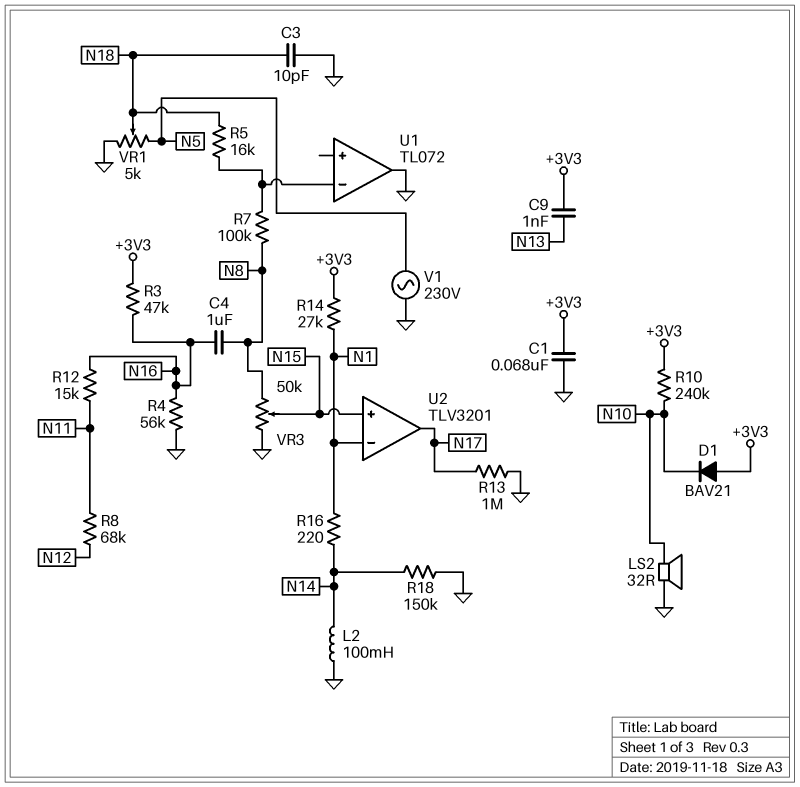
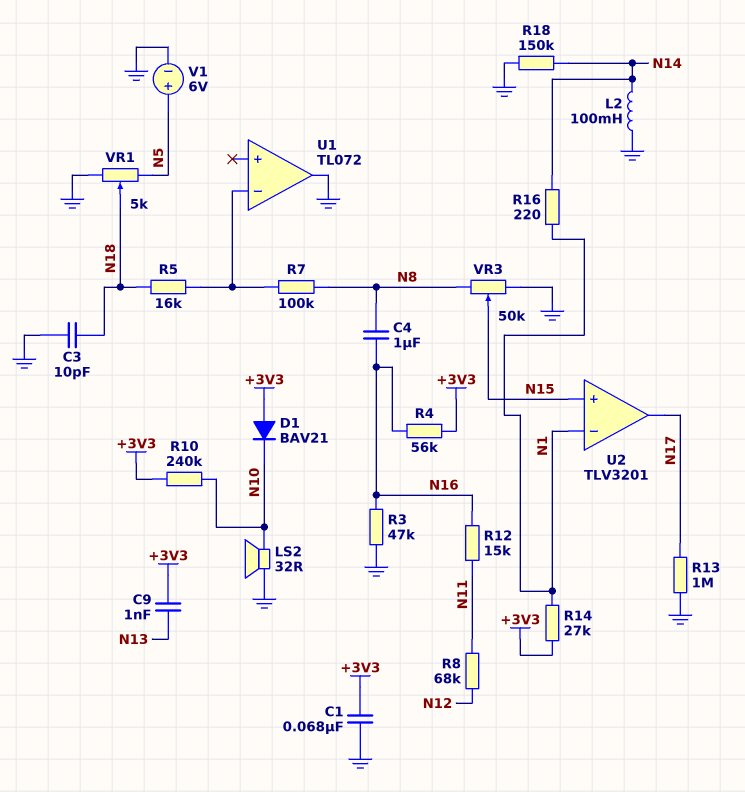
R3: 47k (+3V3, N16) -> 47k (GND, N16)
R4: 56k (GND, N16) -> 56k (+3V3, N16)
V1: AC 230V (GND, N5) -> 6V (plus N5, minus GND)

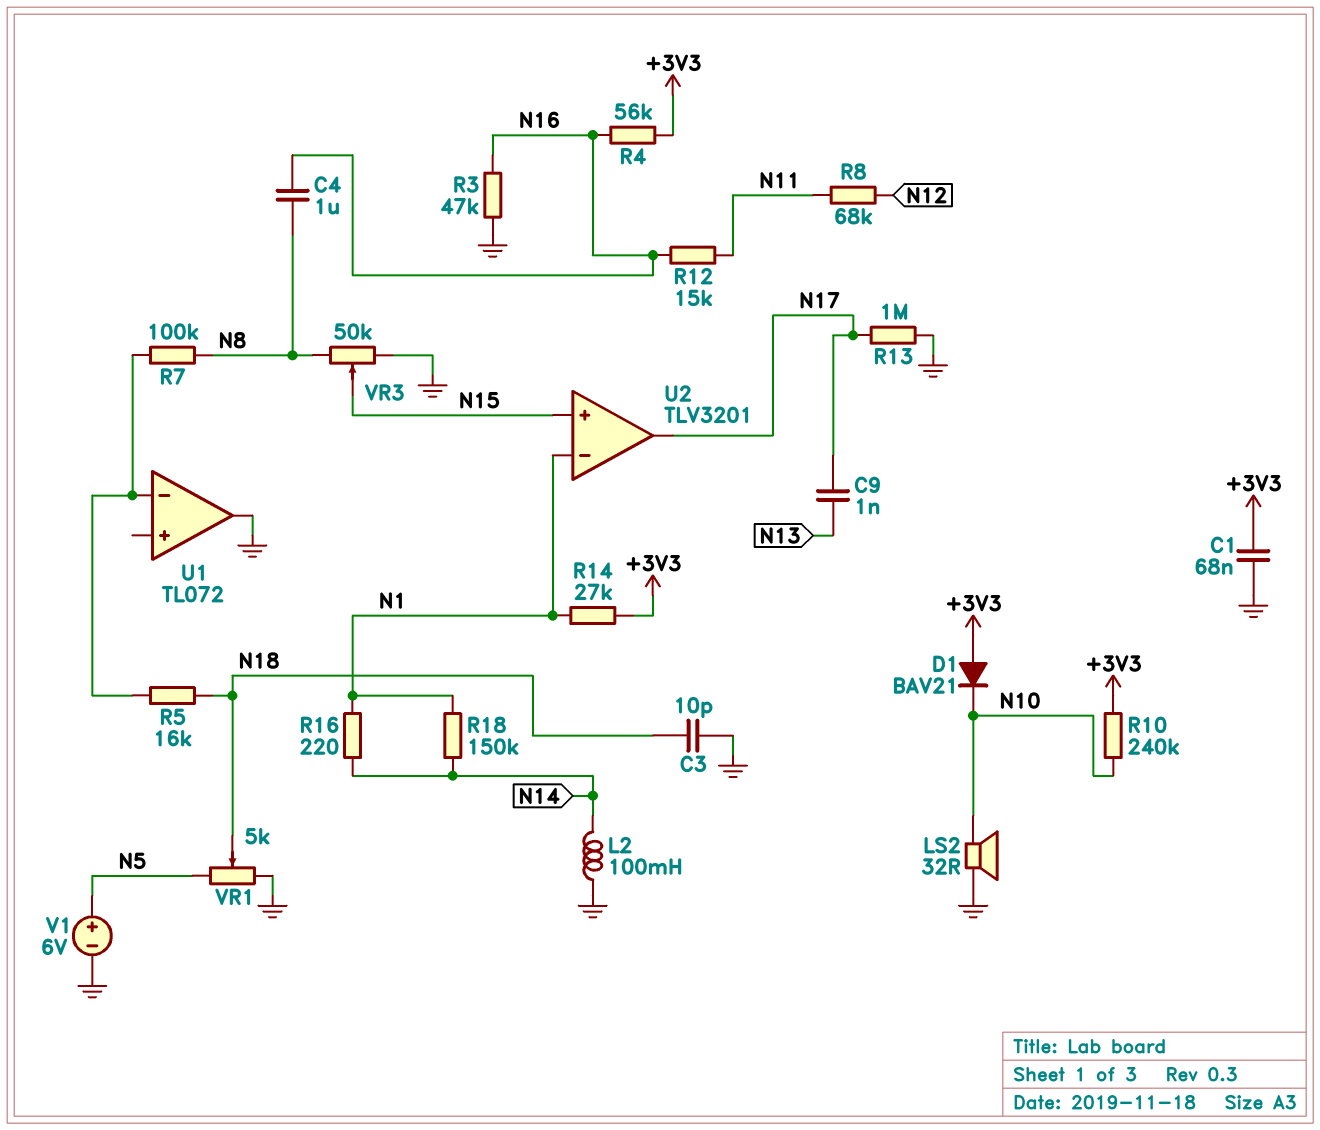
C9: 1nF (+3V3, N13) -> 1nF (N13, N17)
R18: 150k (GND, N14) -> 150k (N1, N14)

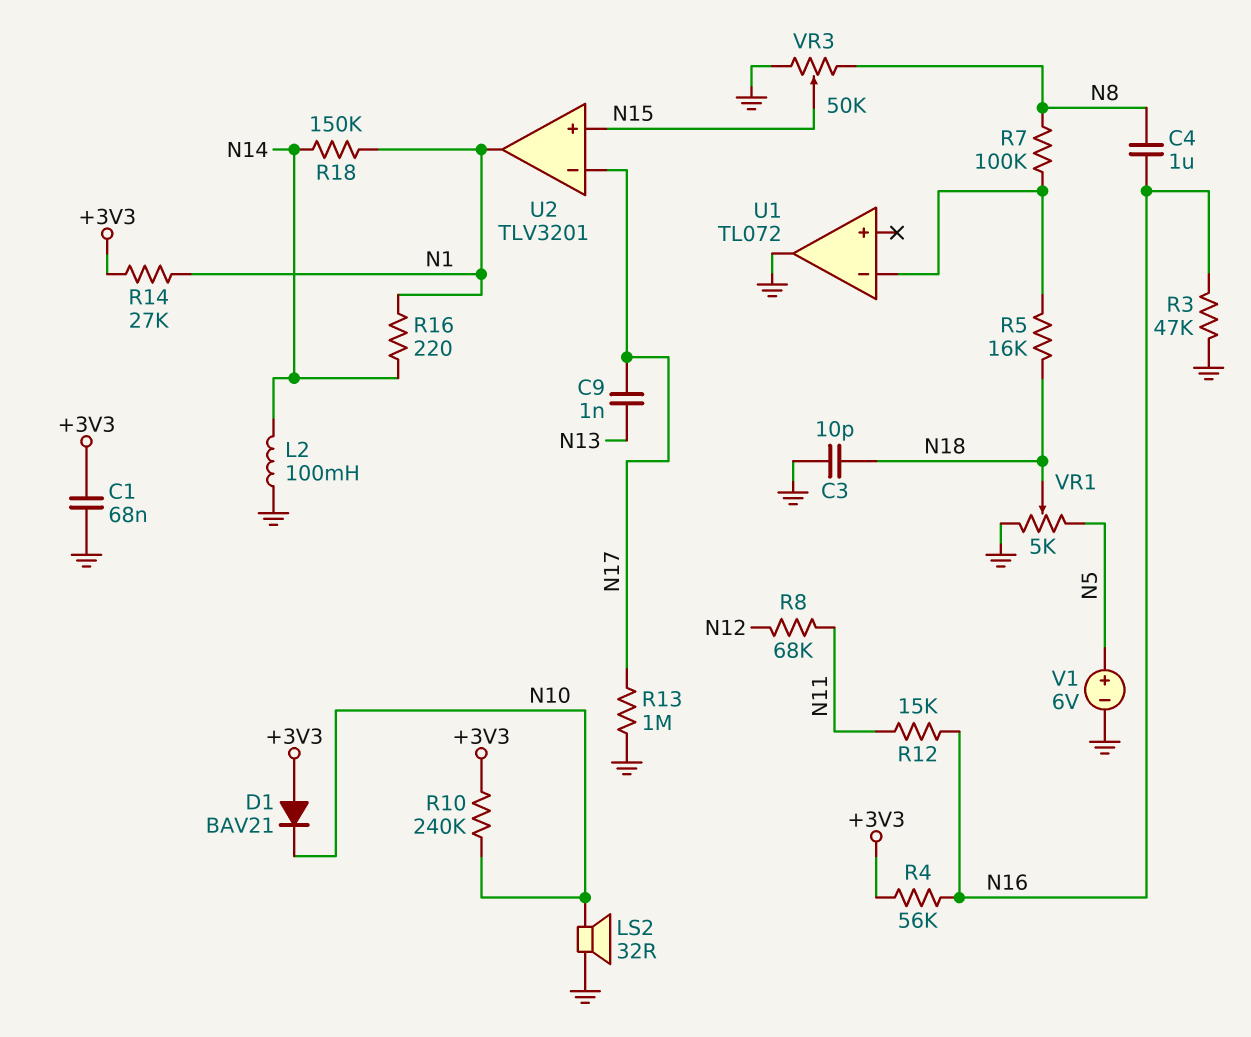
U2 pin in-: N1 -> N17
U2 pin out: N17 -> N1

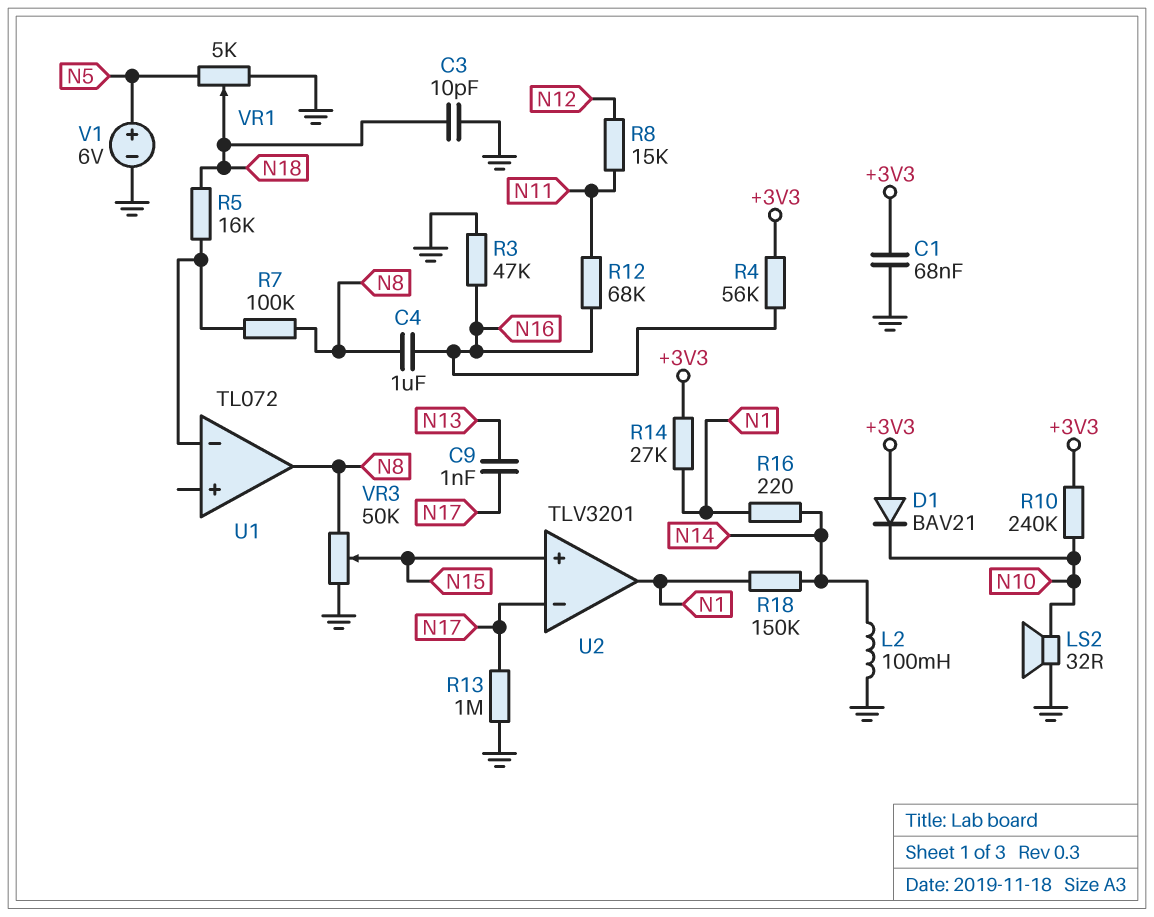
R8: 68k (N11, N12) -> 15k (N11, N12)
R12: 15k (N11, N16) -> 68k (N11, N16)
U1 pin out: GND -> N8

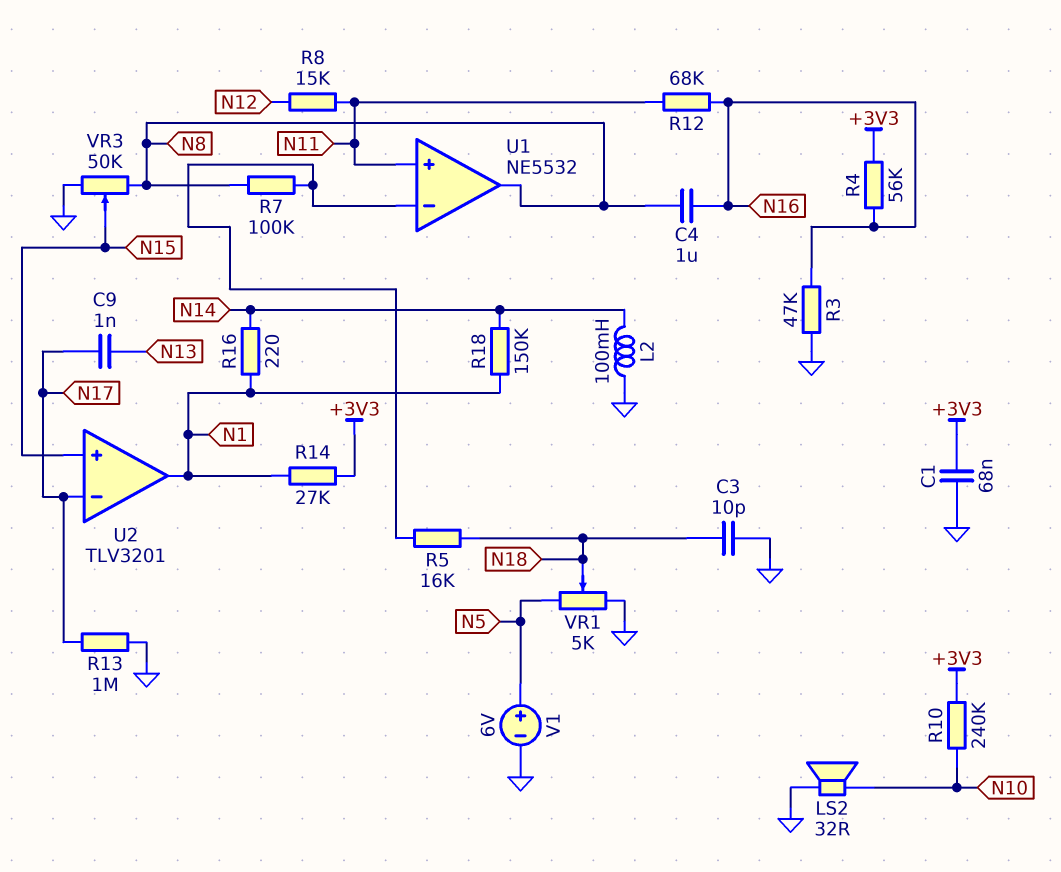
D1: diode BAV21 (A +3V3, K N10) -> none
U1: TL072 -> NE5532
U1 pin in+: none -> N11

